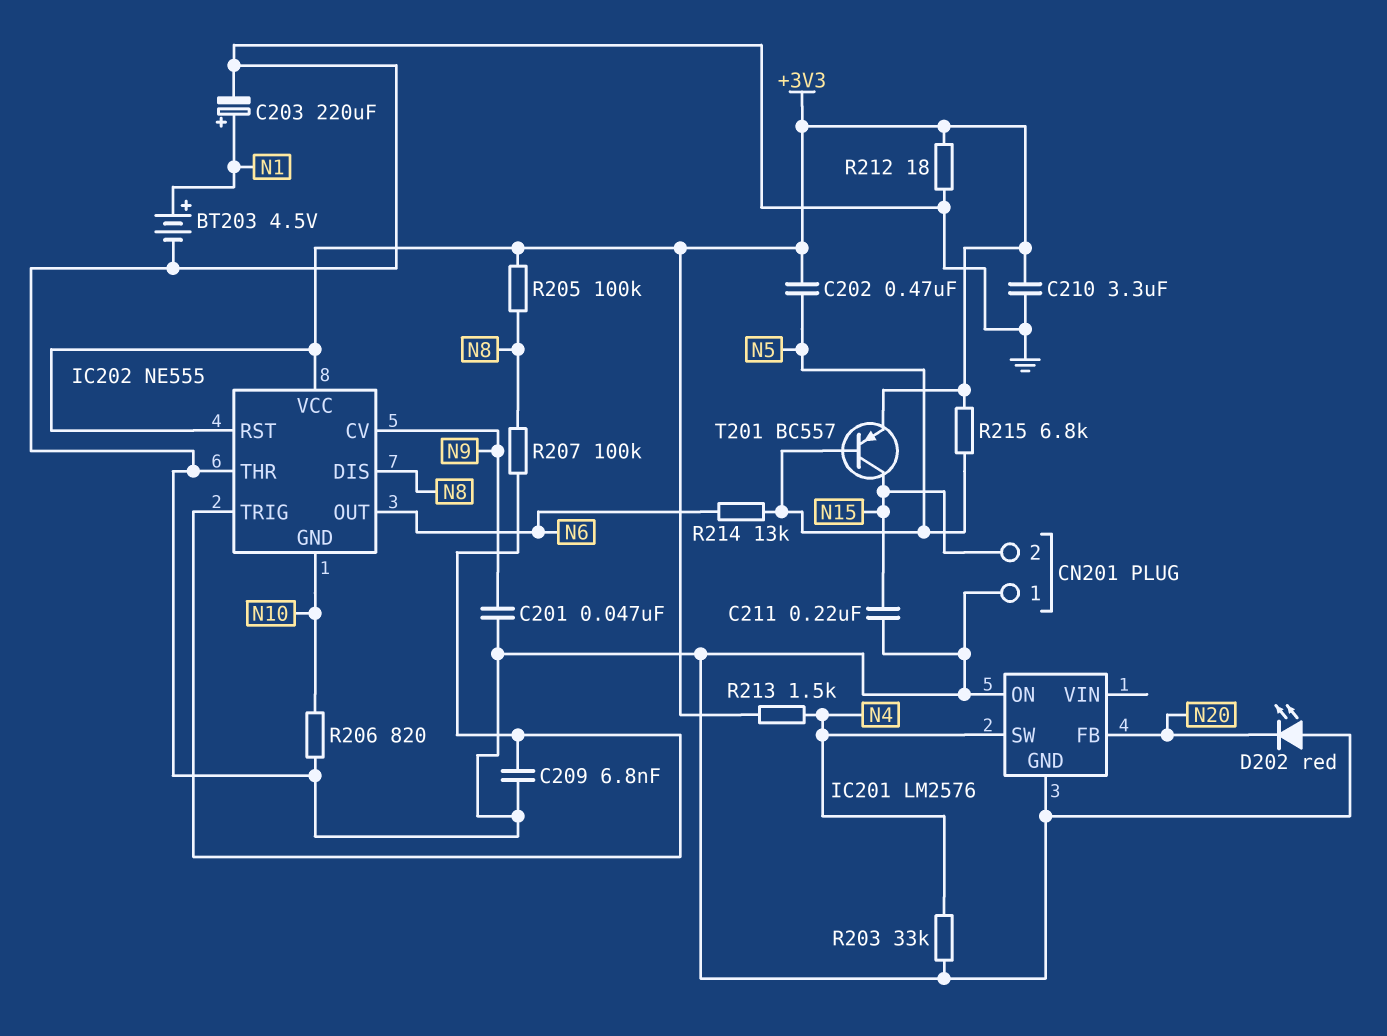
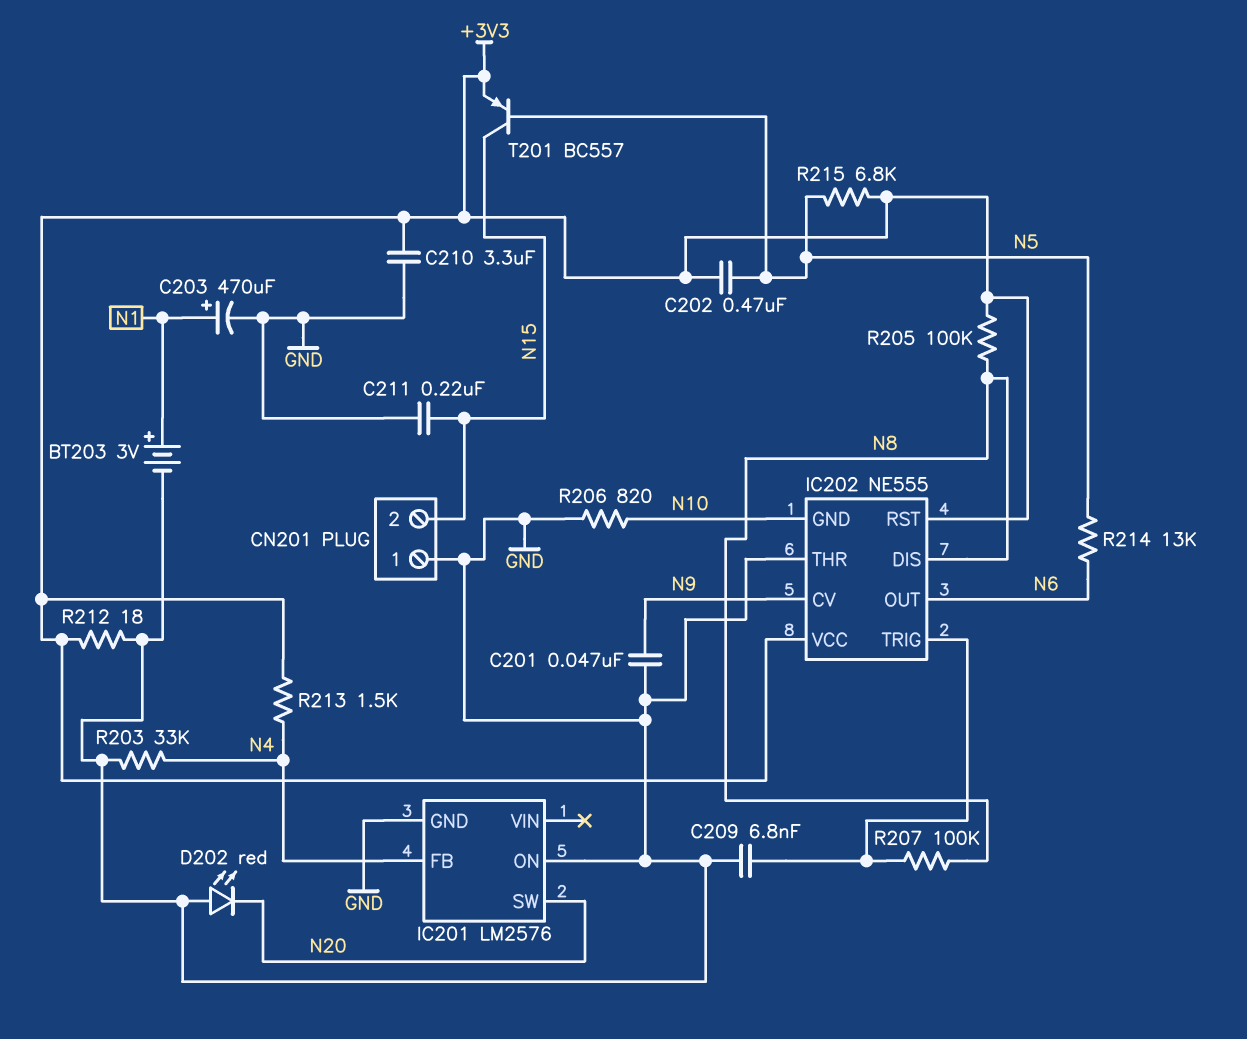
BT203: 4.5V (plus N1, minus GND) -> 3V (plus N1, minus GND)
C203: 220uF (plus N1, minus GND) -> 470uF (plus N1, minus GND)
IC201 pin FB: N20 -> N4
IC201 pin SW: N4 -> N20

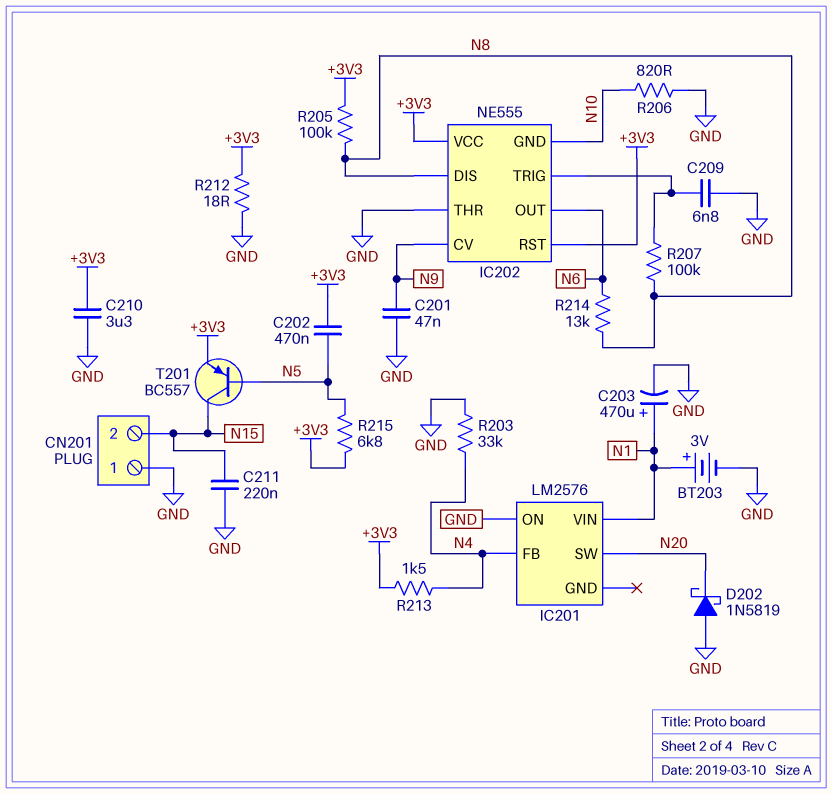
D202: LED red (A GND, K N20) -> schottky 1N5819 (A GND, K N20)
IC201 pin GND: GND -> none
IC201 pin VIN: none -> N1
R214: 13k (N5, N6) -> 13k (N6, N8)

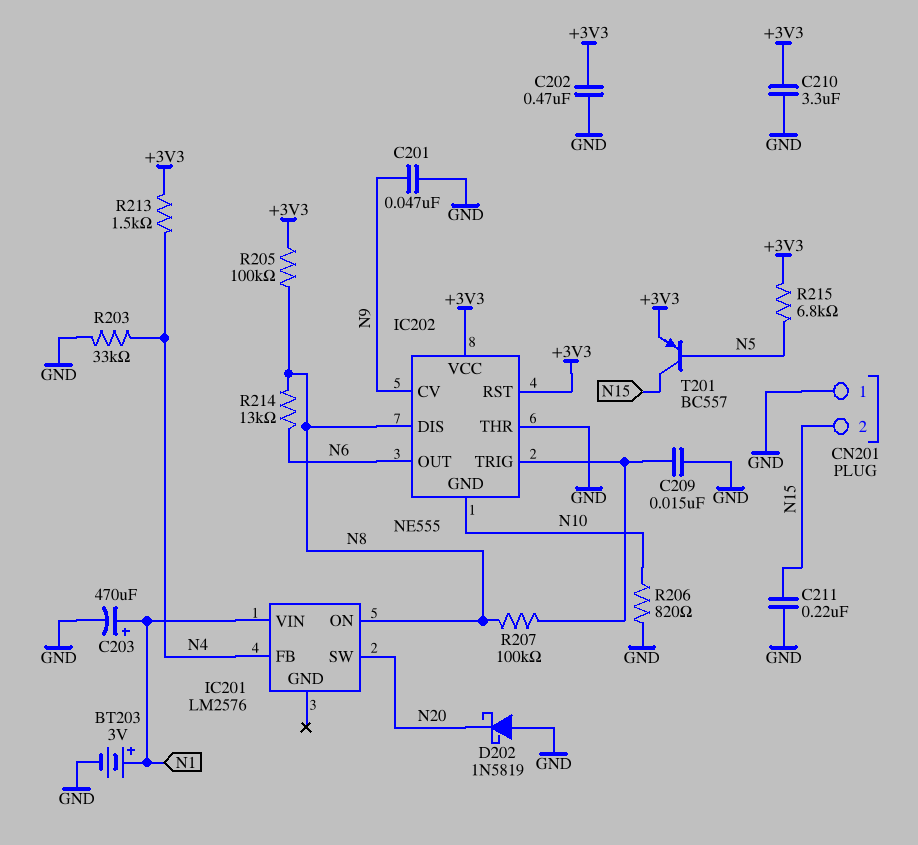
C202: 470nF (+3V3, N5) -> 470nF (+3V3, GND)
C209: 6.8nF (GND, IC202/TRIG) -> 15nF (GND, IC202/TRIG)
IC201 pin ON: GND -> N8
R212: 18 (+3V3, GND) -> none

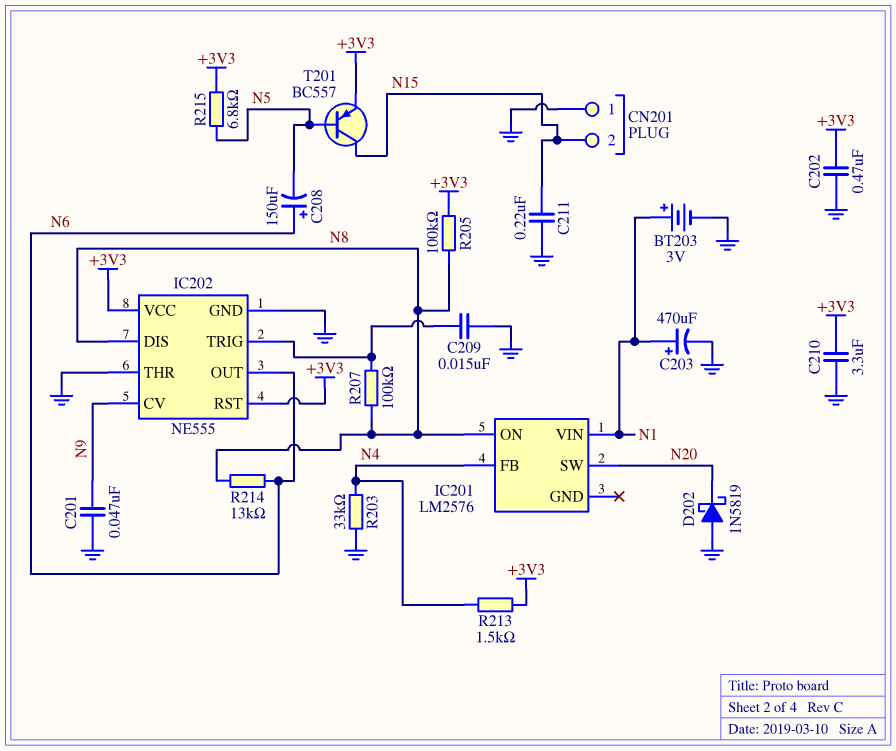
C208: none -> 150uF (plus N6, minus N5)
IC202 pin GND: N10 -> GND
R206: 820 (GND, N10) -> none

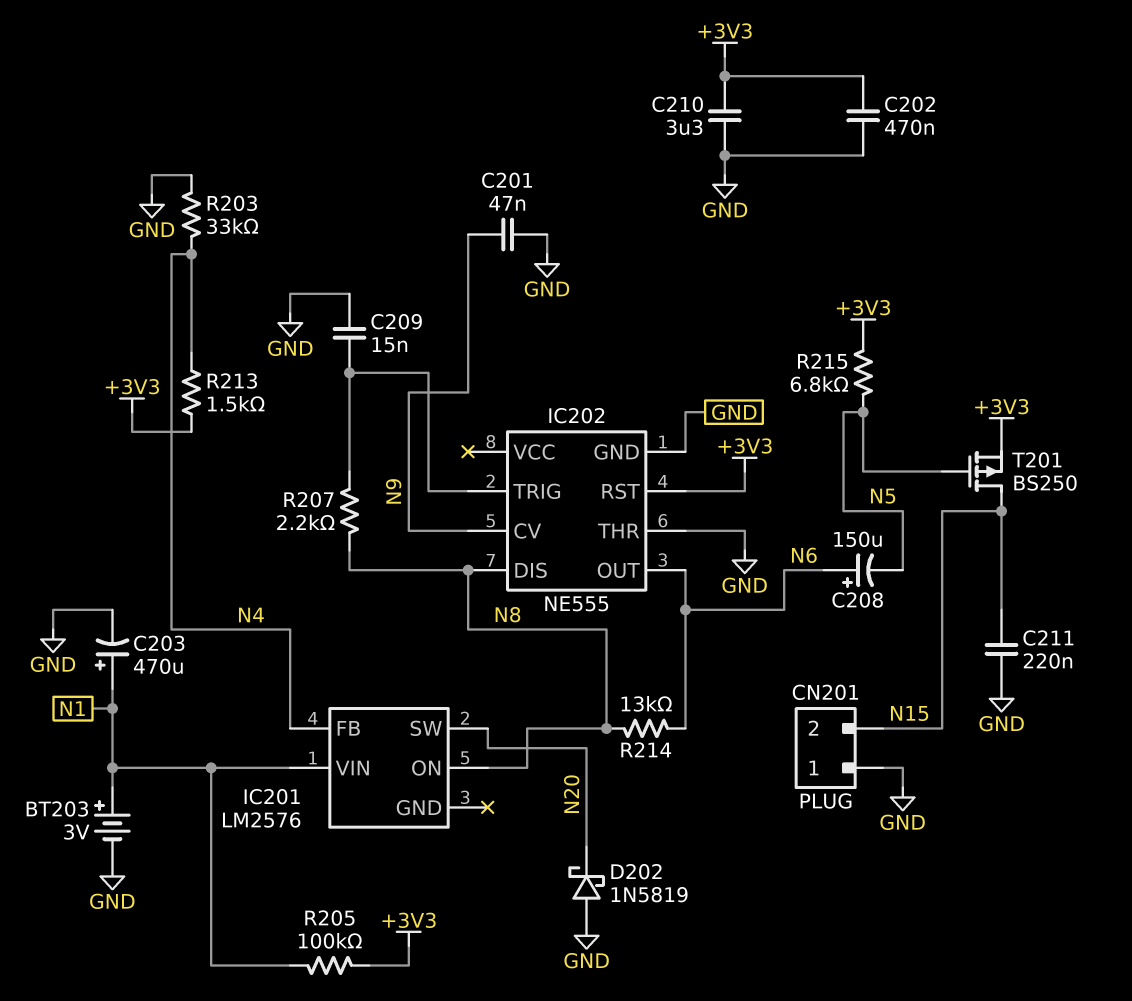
IC202 pin VCC: +3V3 -> none
R205: 100k (+3V3, N8) -> 100k (+3V3, N1)
R207: 100k (IC202/TRIG, N8) -> 2.2k (IC202/TRIG, N8)
T201: PNP BC557 (B N5, C N15, E +3V3) -> PMOS BS250 (G N5, D N15, S +3V3)

